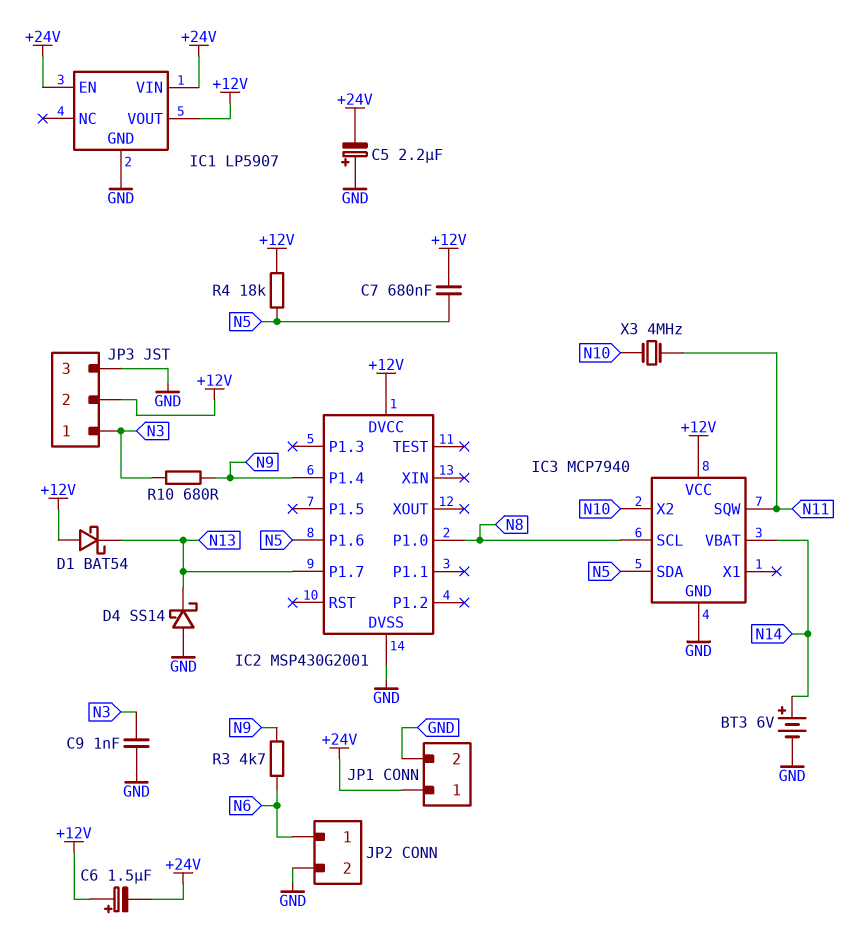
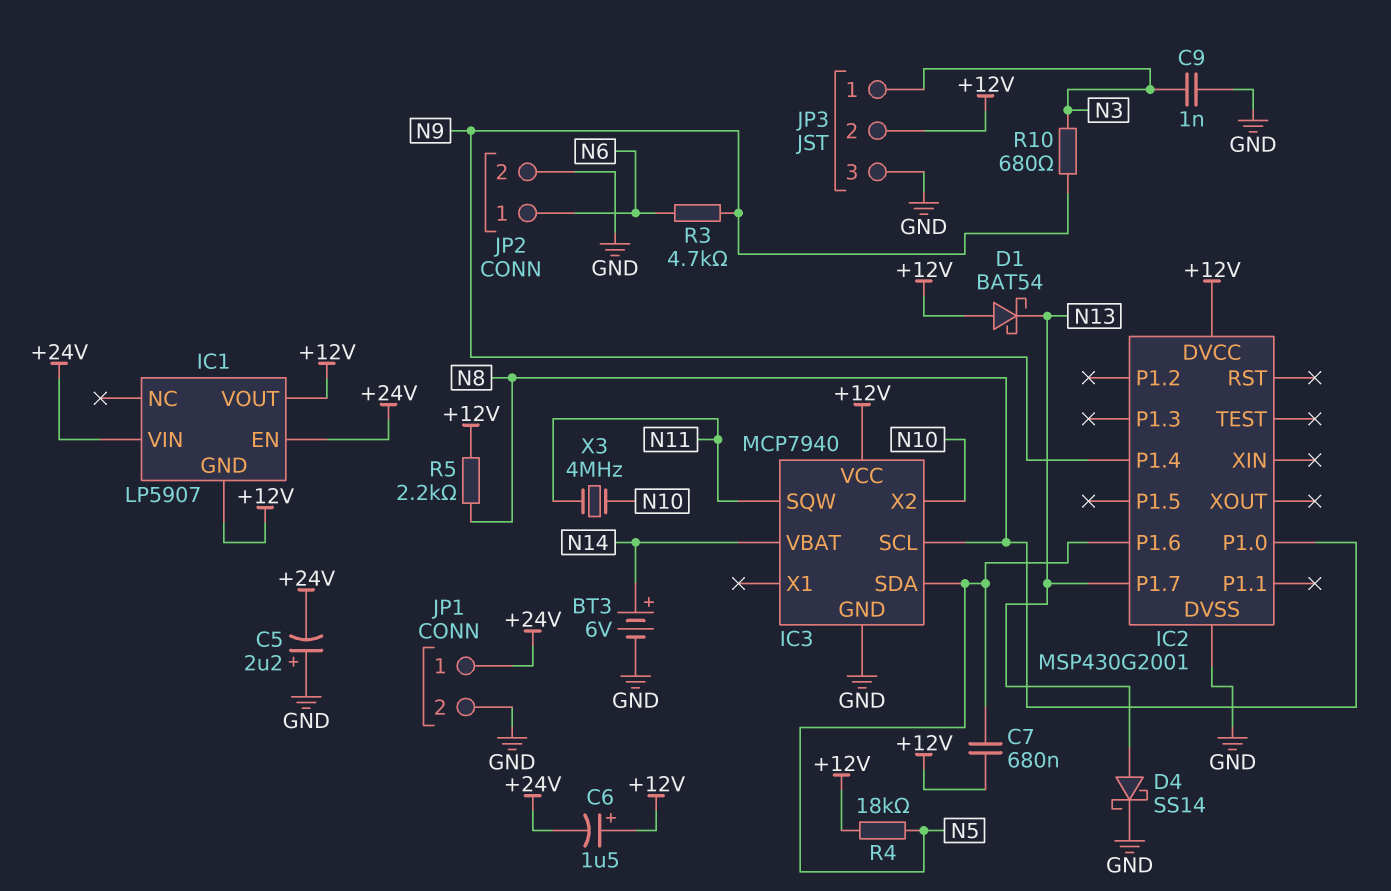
D4: schottky SS14 (A GND, K N13) -> schottky SS14 (A N13, K GND)
IC1 pin GND: GND -> +12V
R5: none -> 2.2k (+12V, N8)

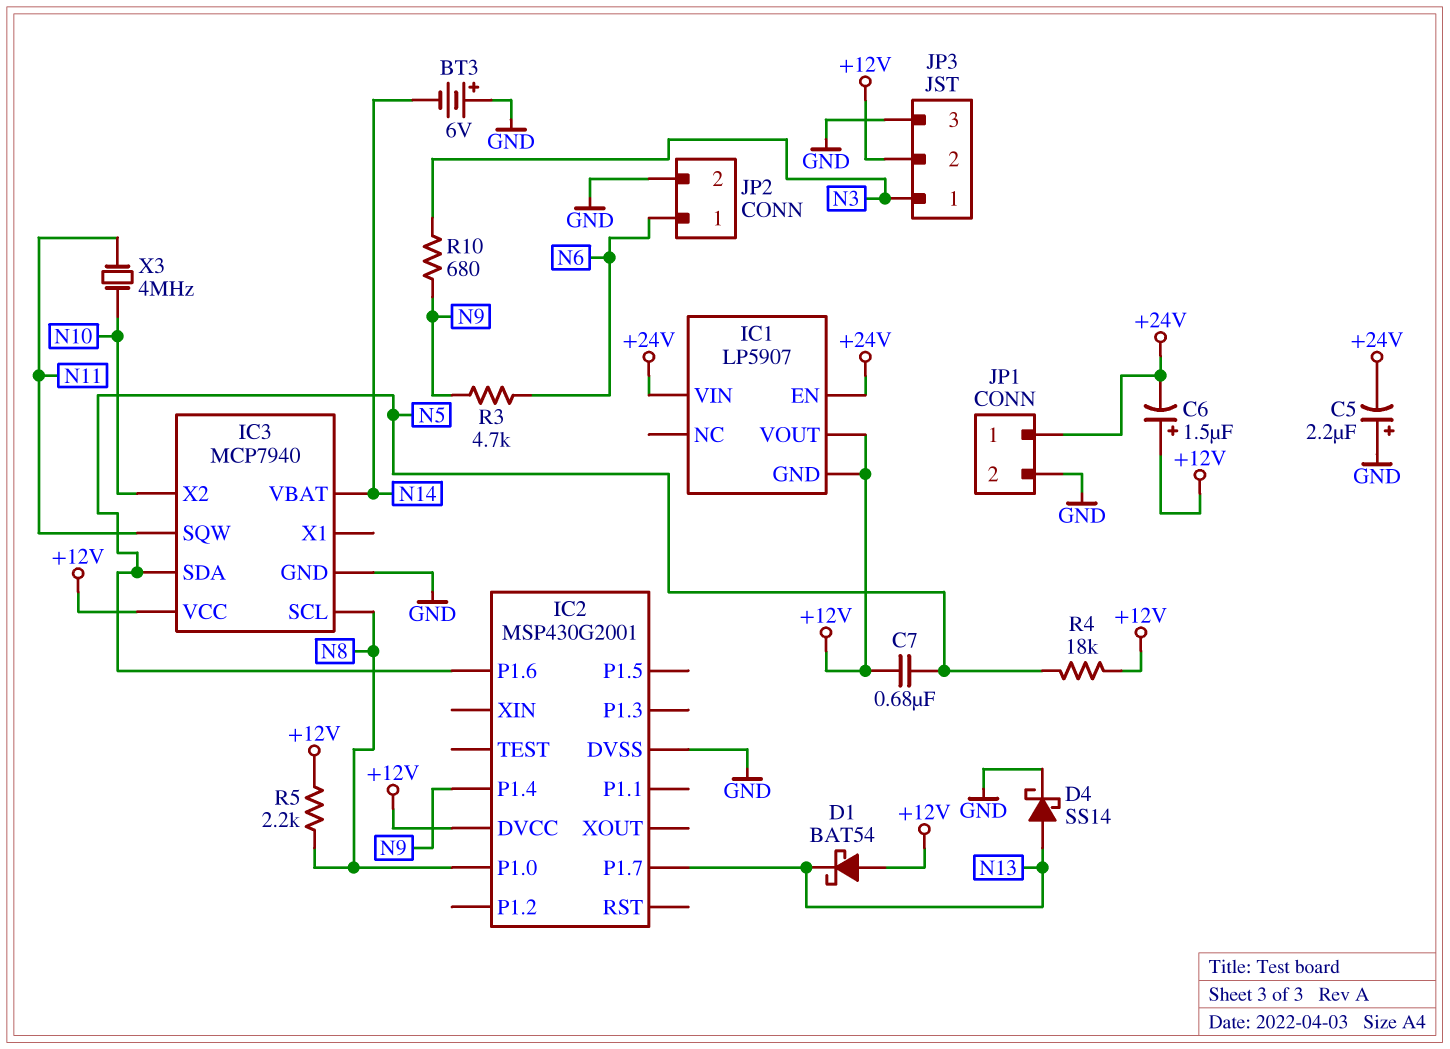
BT3: 6V (plus N14, minus GND) -> 6V (plus GND, minus N14)
C9: 1nF (GND, N3) -> none

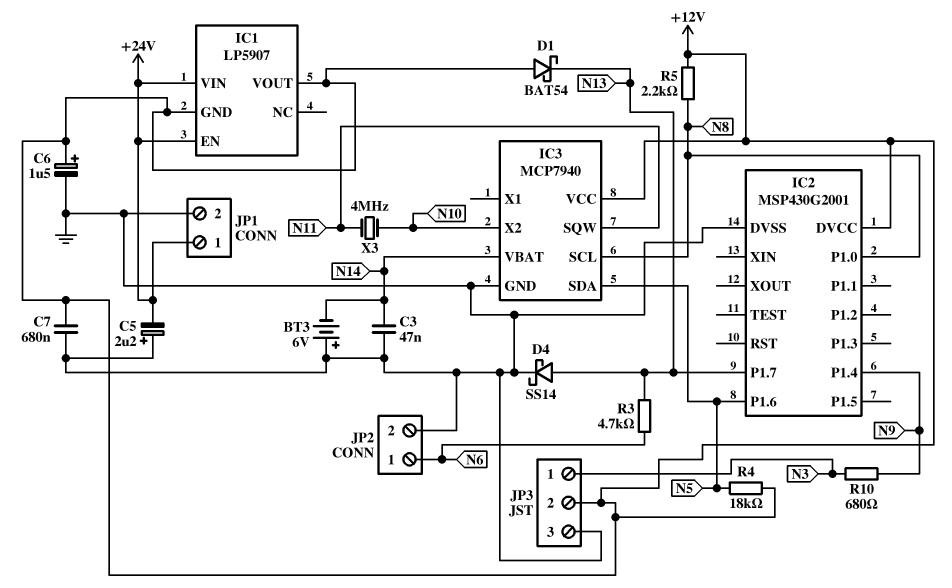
C3: none -> 47nF (GND, N14)
C6: 1.5uF (plus +12V, minus +24V) -> 1.5uF (plus +12V, minus GND)
C7: 680nF (+12V, N5) -> 680nF (+12V, GND)
R3: 4.7k (N6, N9) -> 4.7k (N6, N13)

